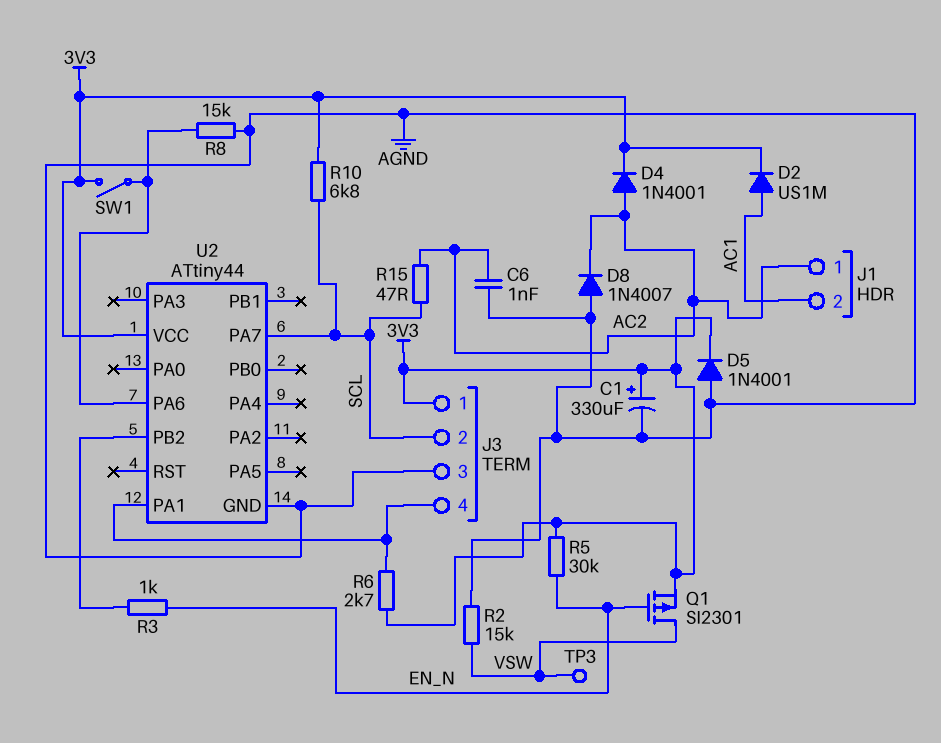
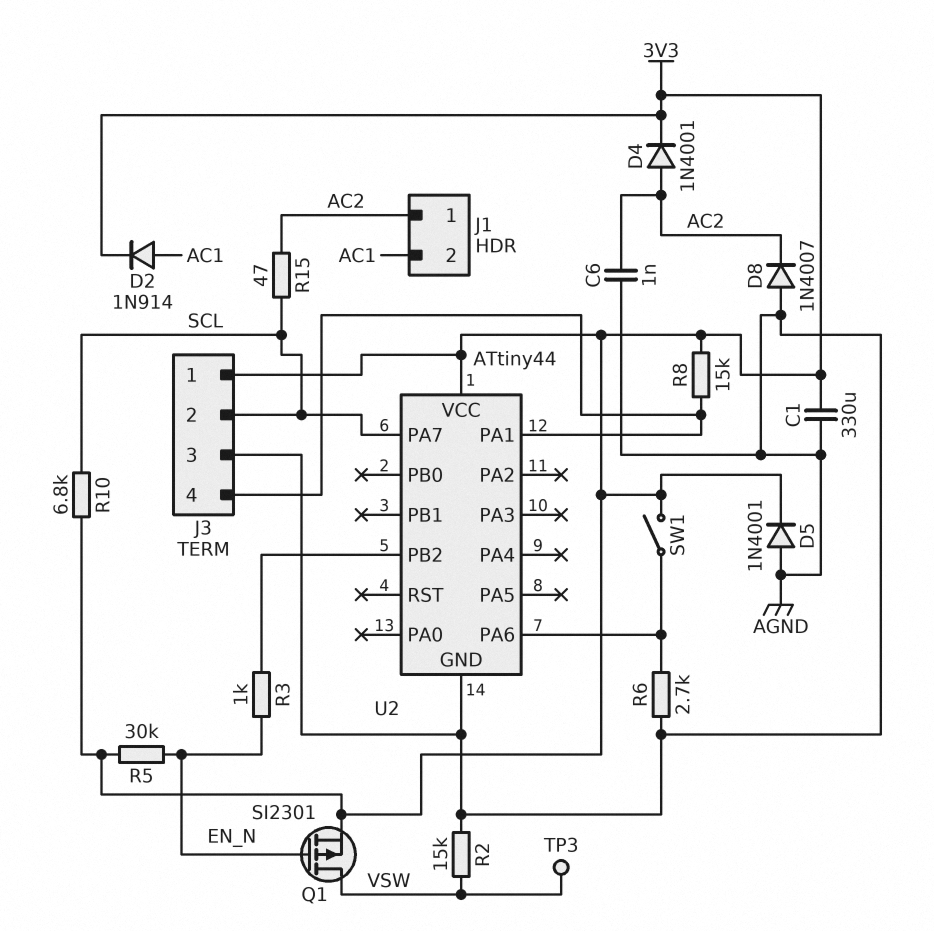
C1: 330uF (plus 3V3, minus AGND) -> 330uF (3V3, AGND)
D2: diode US1M (A AC1, K 3V3) -> diode 1N914 (A AC1, K 3V3)
R6: 2.7k (3V3, J3/4) -> 2.7k (AGND, U2/PA6)
R8: 15k (AGND, U2/PA6) -> 15k (3V3, J3/4)

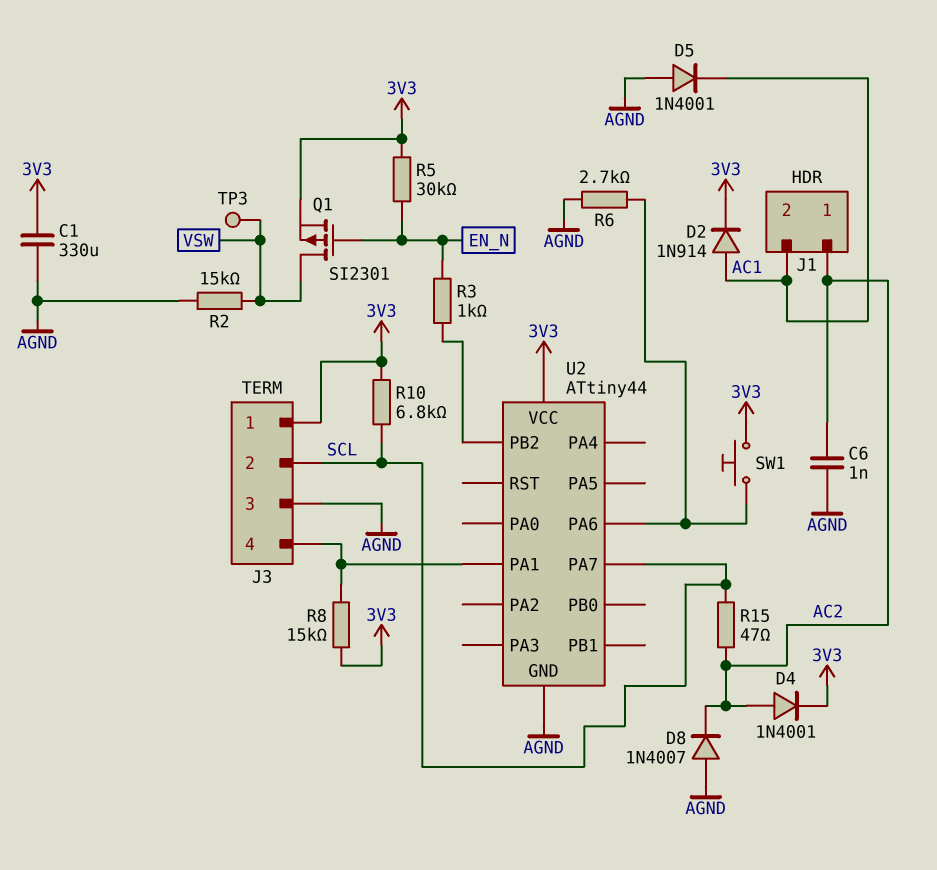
D5: diode 1N4001 (A AGND, K 3V3) -> diode 1N4001 (A AGND, K AC1)
SW1: switch (3V3, U2/PA6) -> button (3V3, U2/PA6)

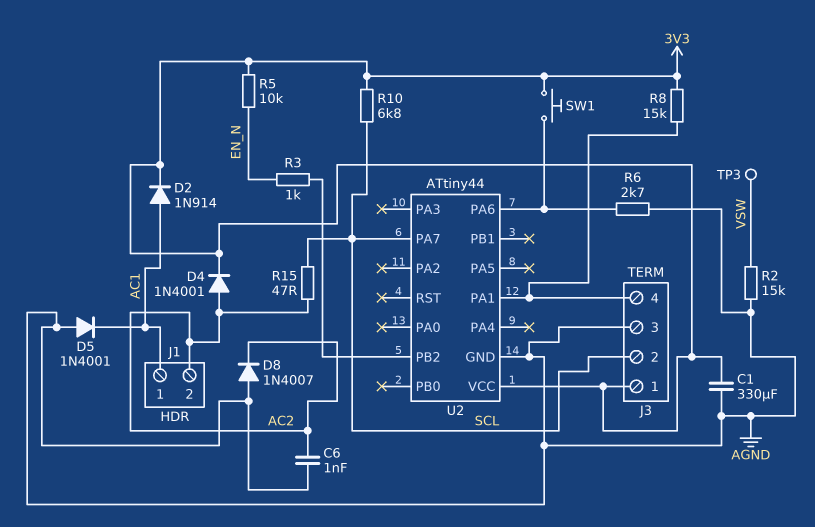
J1 pin 1: AC2 -> AC1
J1 pin 2: AC1 -> AC2
Q1: PMOS SI2301 (G EN_N, D VSW, S 3V3) -> none
R5: 30k (3V3, EN_N) -> 10k (3V3, EN_N)

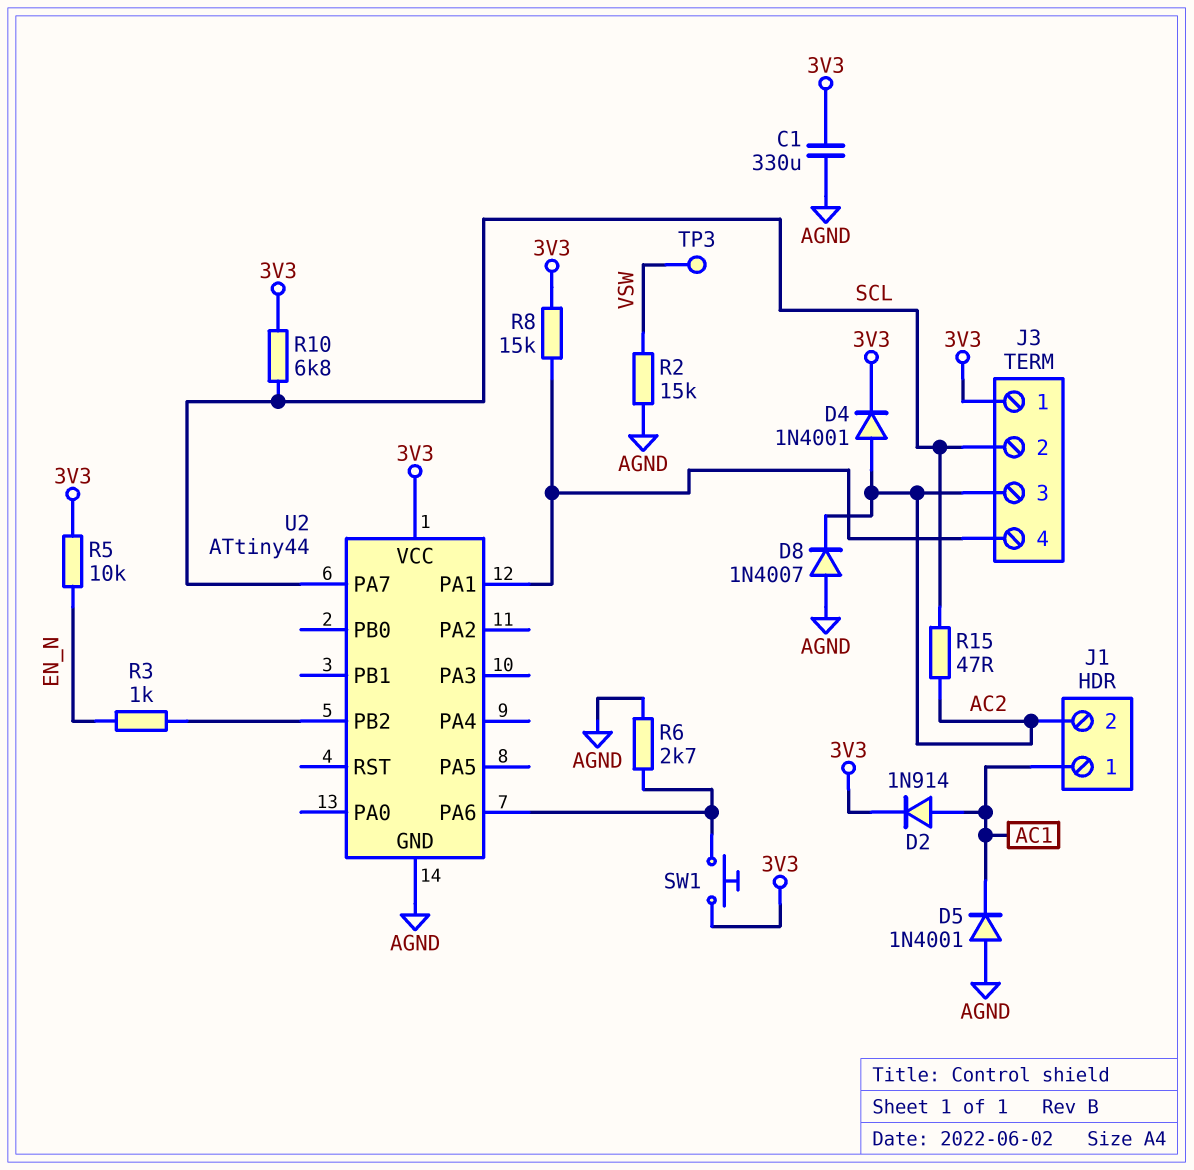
C6: 1nF (AC2, AGND) -> none
J3 pin 3: AGND -> AC2

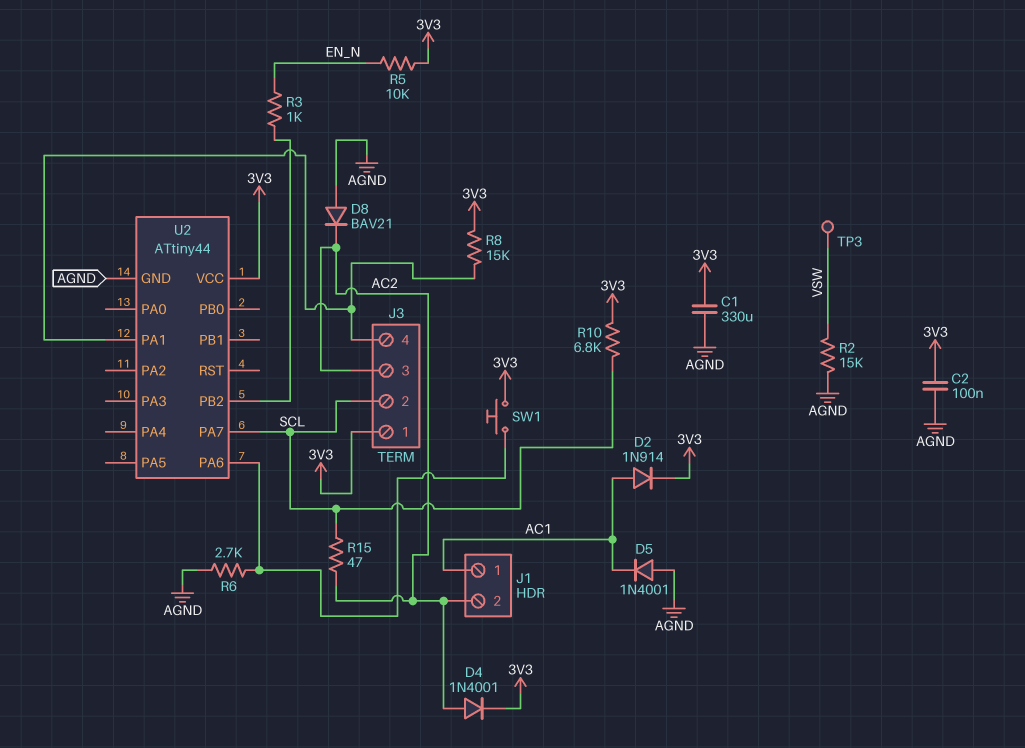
C2: none -> 100nF (3V3, AGND)
D8: diode 1N4007 (A AGND, K AC2) -> diode BAV21 (A AGND, K AC2)

